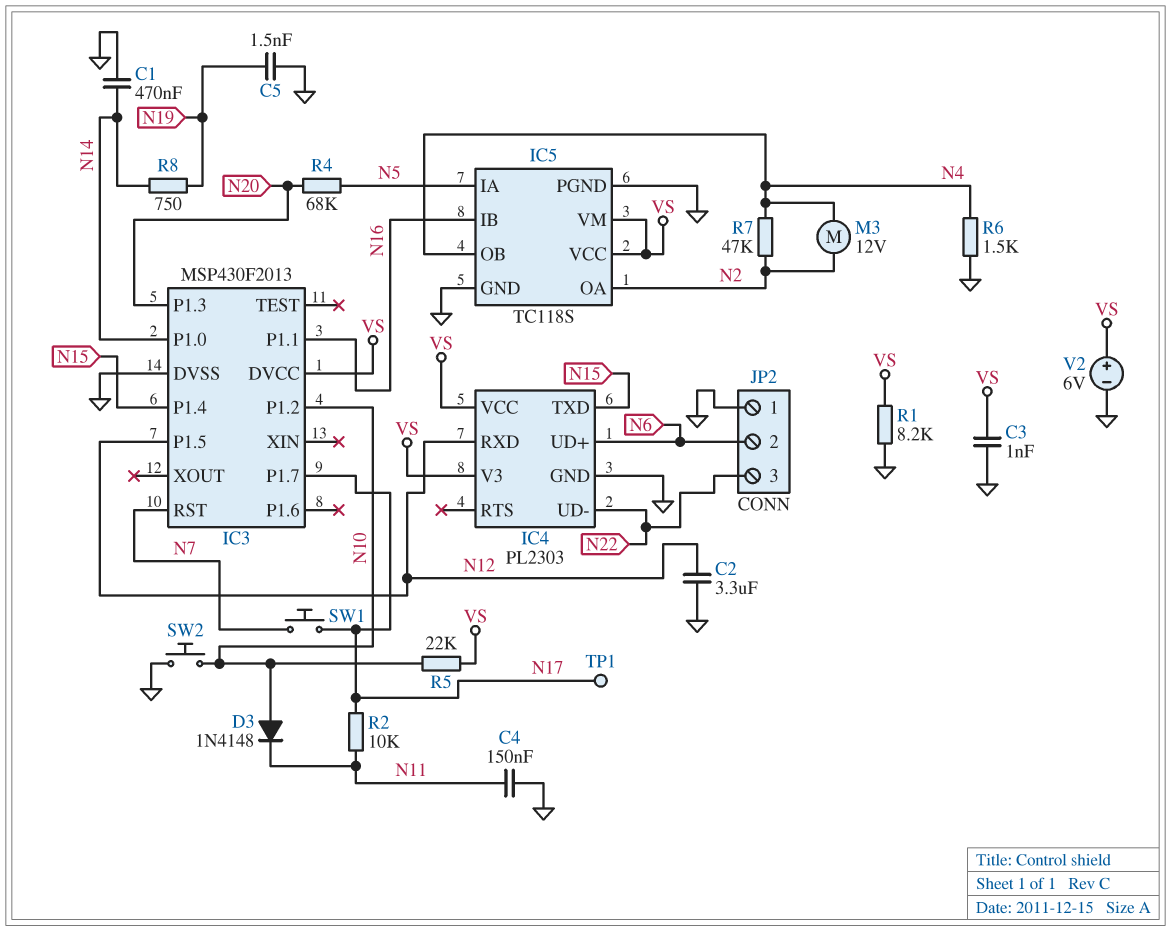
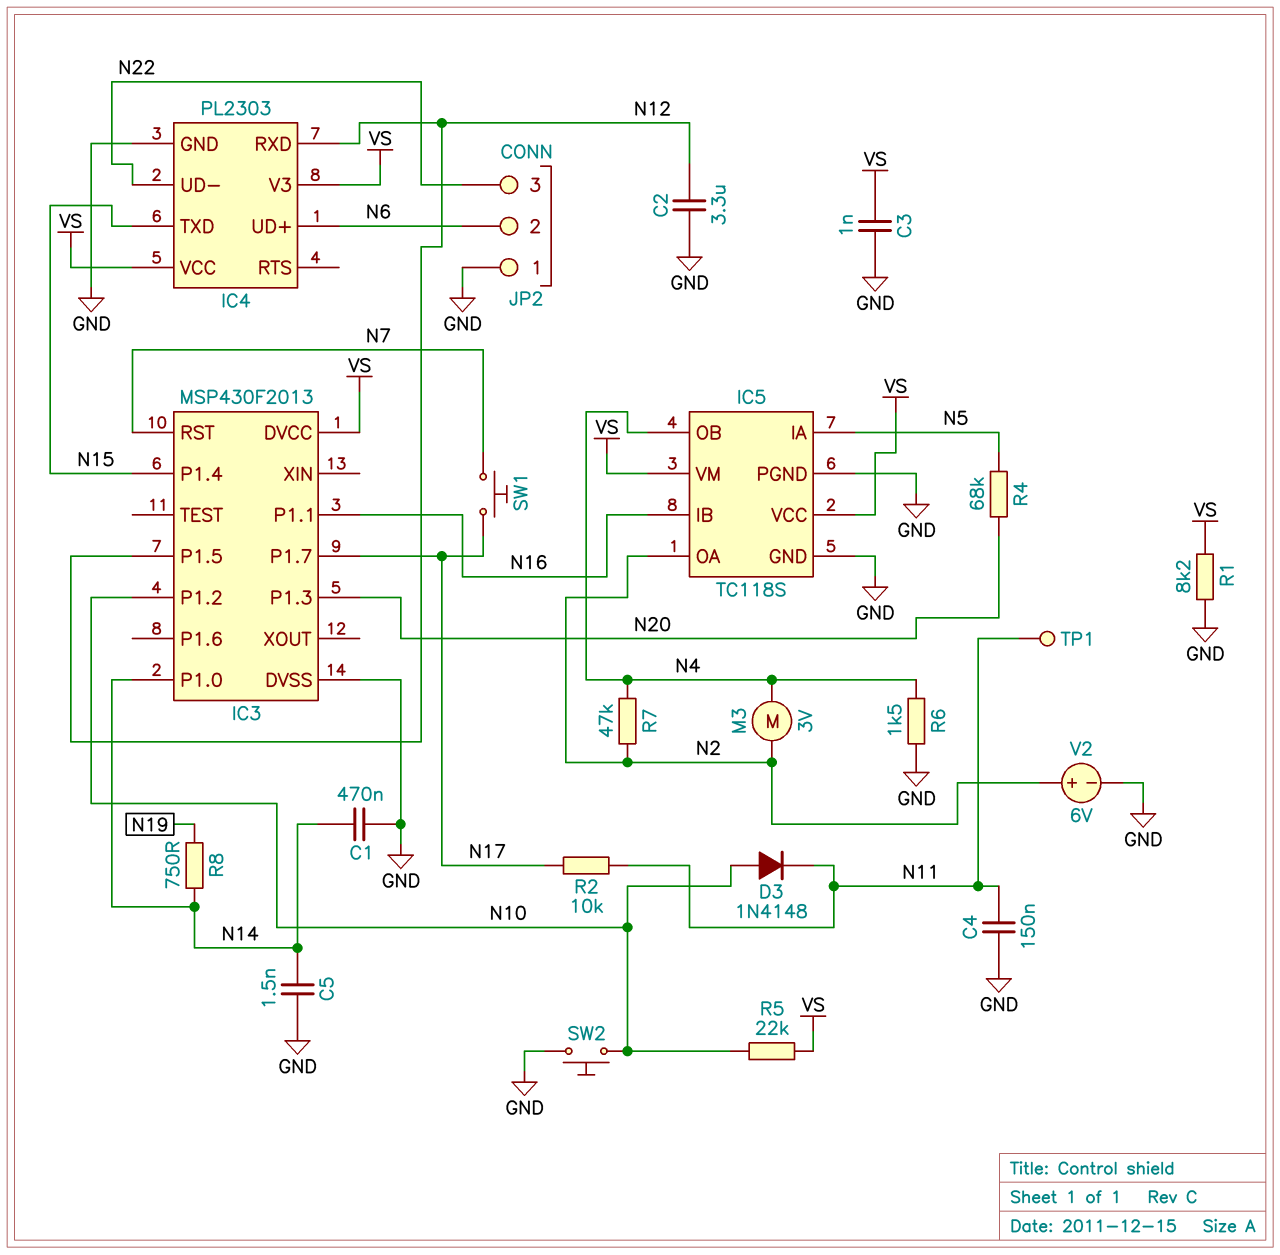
C5: 1.5nF (GND, N19) -> 1.5nF (GND, N14)
M3: motor 12V (N2, N4) -> motor 3V (N2, N4)
TP1: test point (N17) -> test point (N11)
V2: 6V (plus VS, minus GND) -> 6V (plus N2, minus GND)

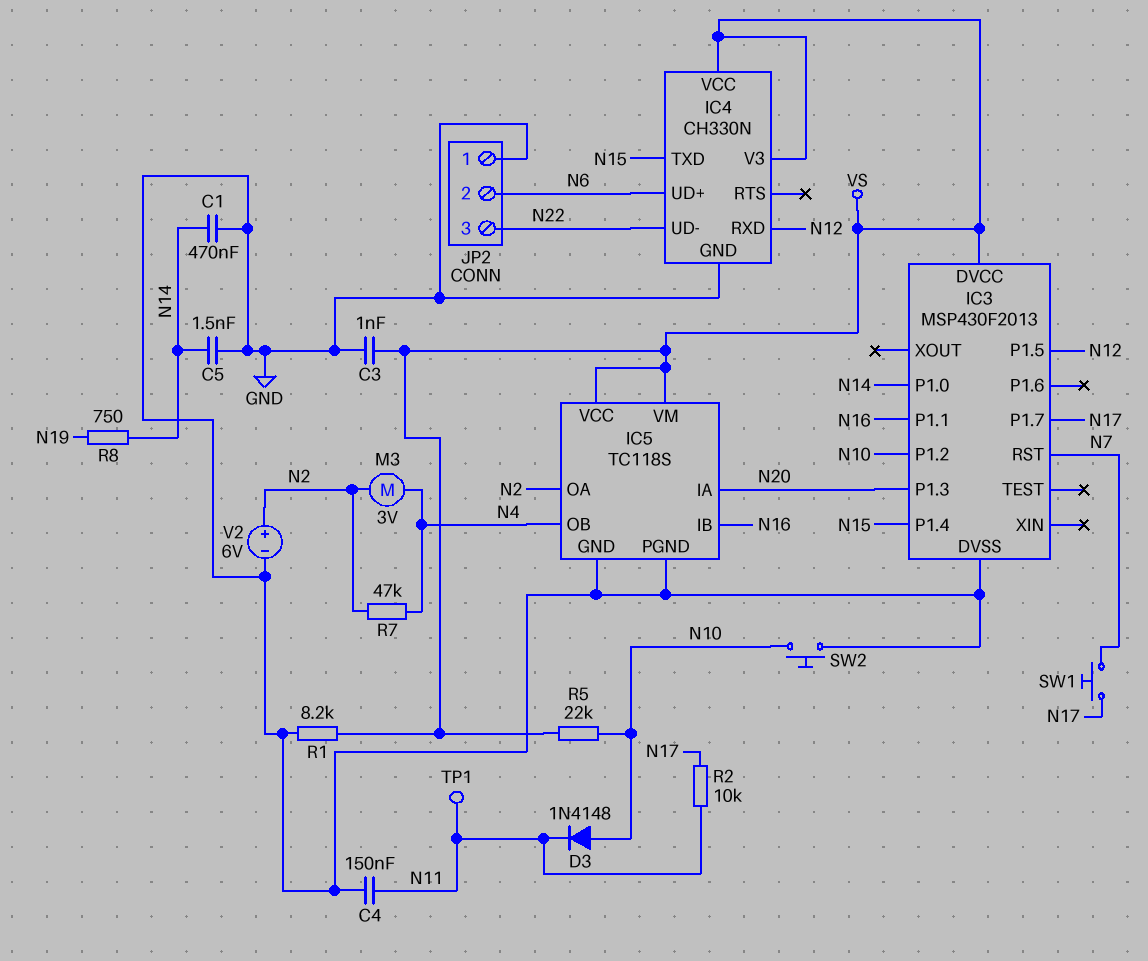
C2: 3.3uF (GND, N12) -> none
IC4: PL2303 -> CH330N
IC5 pin IA: N5 -> N20
R4: 68k (N5, N20) -> none
R6: 1.5k (GND, N4) -> none

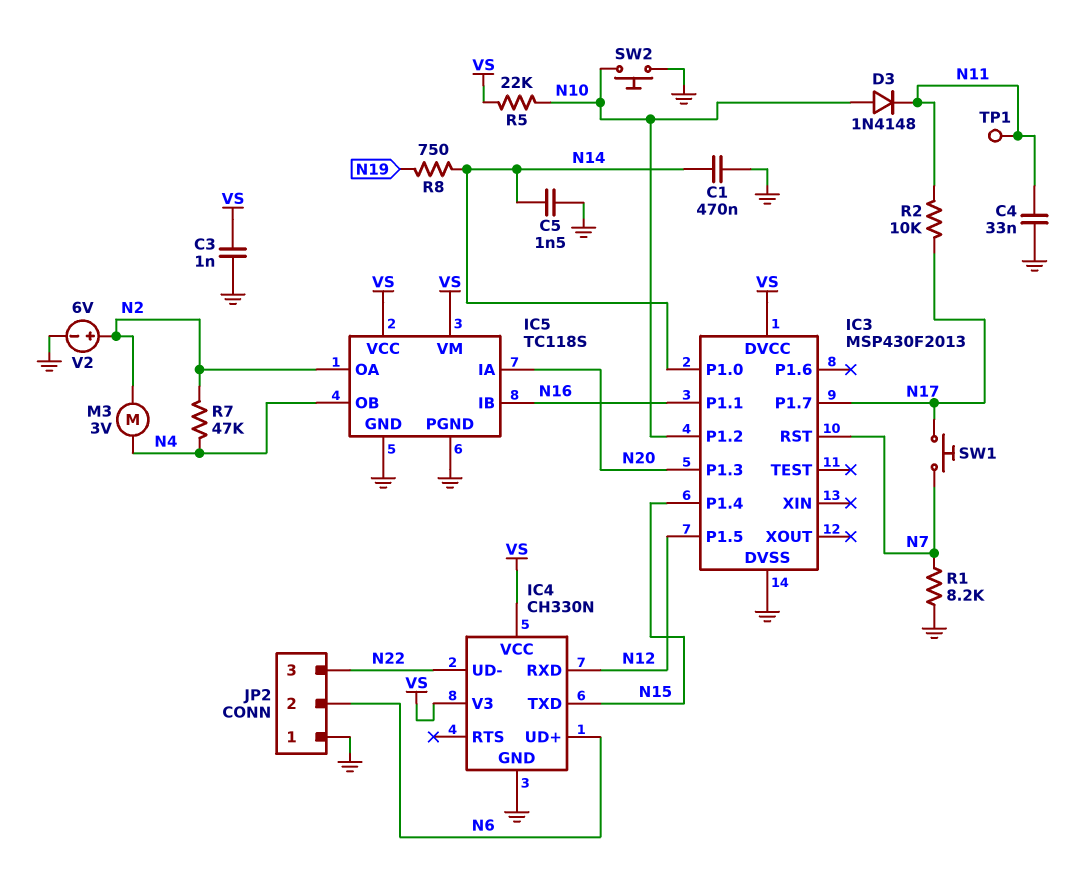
C4: 150nF (GND, N11) -> 33nF (GND, N11)
R1: 8.2k (GND, VS) -> 8.2k (GND, N7)

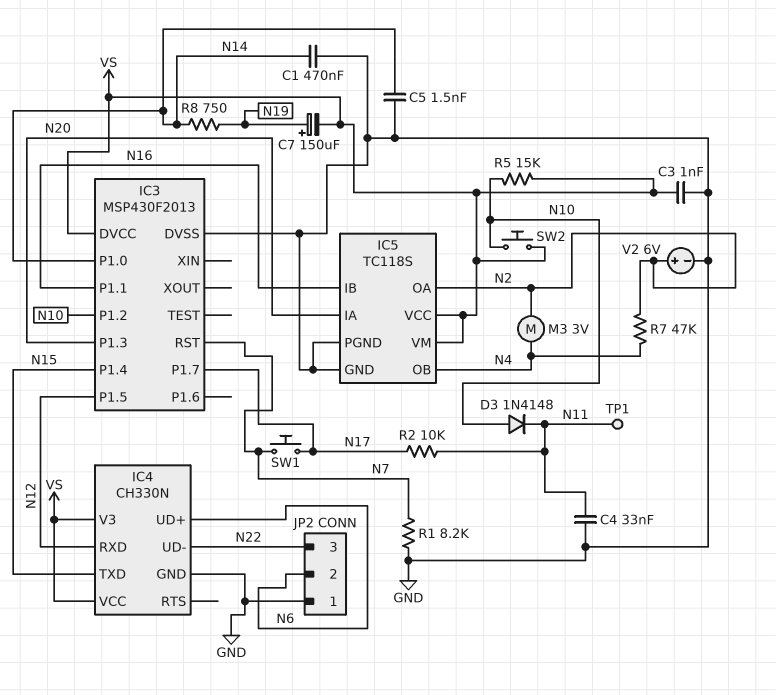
C7: none -> 150uF (plus N19, minus VS)
R5: 22k (N10, VS) -> 15k (N10, VS)
SW2: button (GND, N10) -> button (N10, VS)

